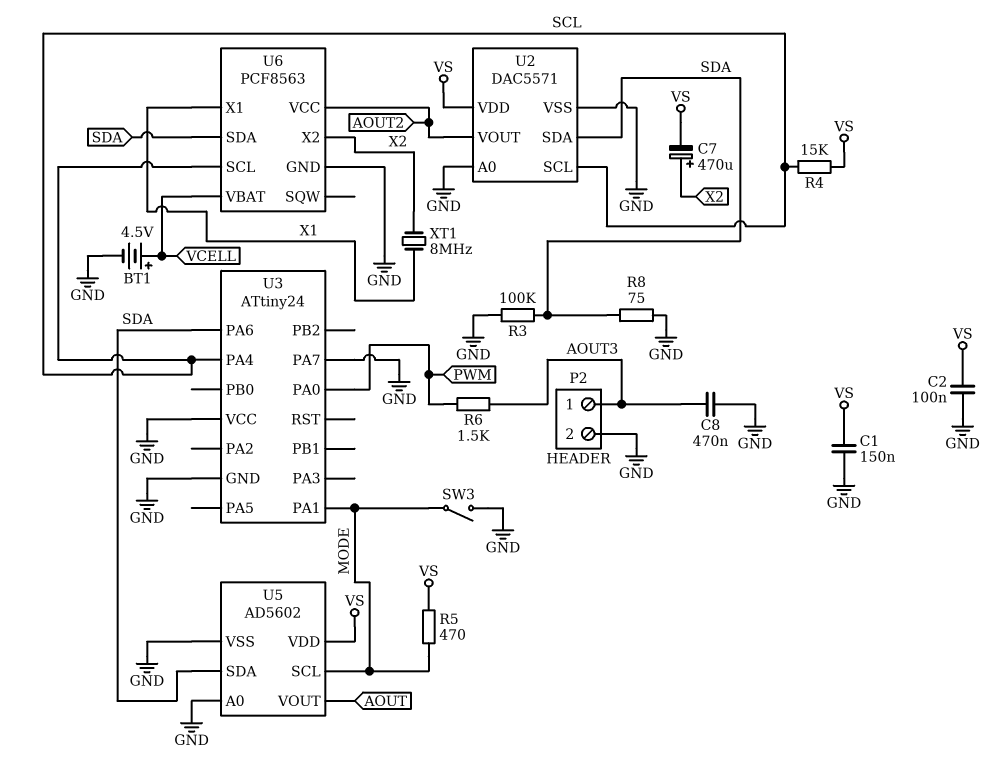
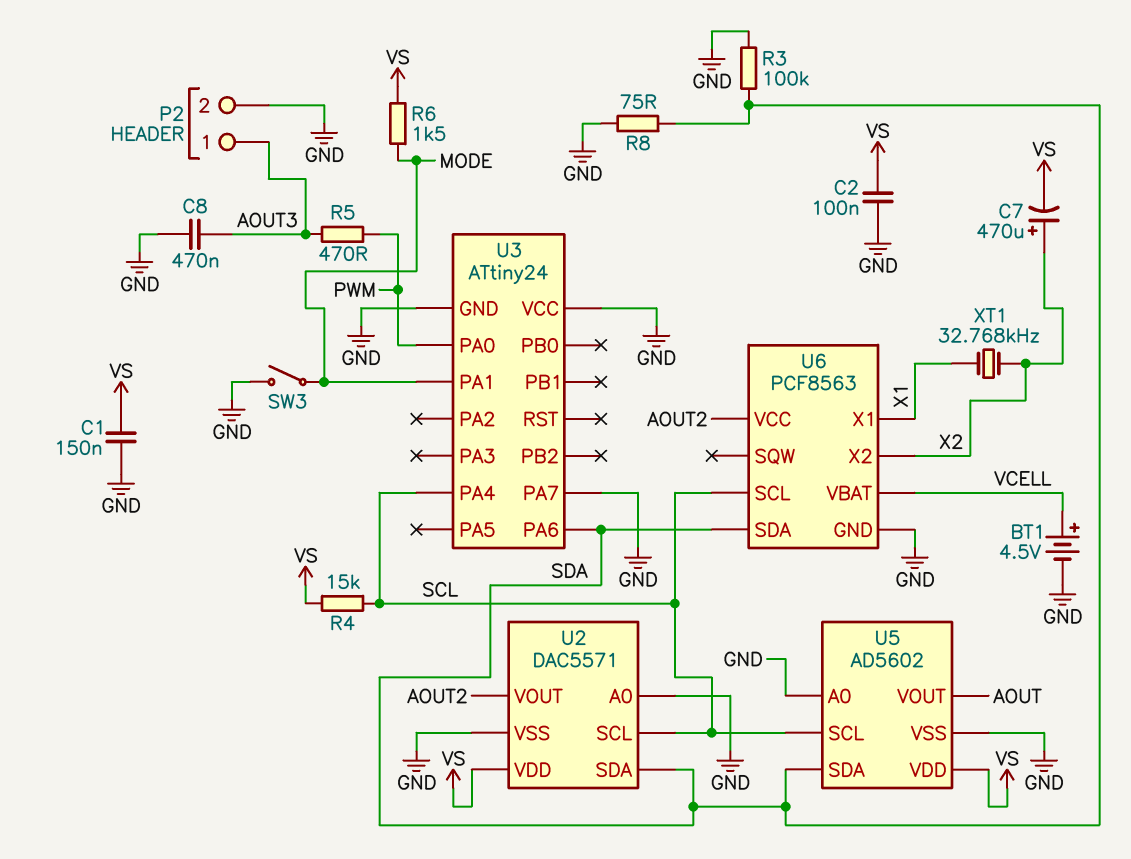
R5: 470 (MODE, VS) -> 470 (AOUT3, PWM)
R6: 1.5k (AOUT3, PWM) -> 1.5k (MODE, VS)
U5 pin SCL: MODE -> SCL
XT1: 8MHz (X1, X2) -> 32.768kHz (X1, X2)

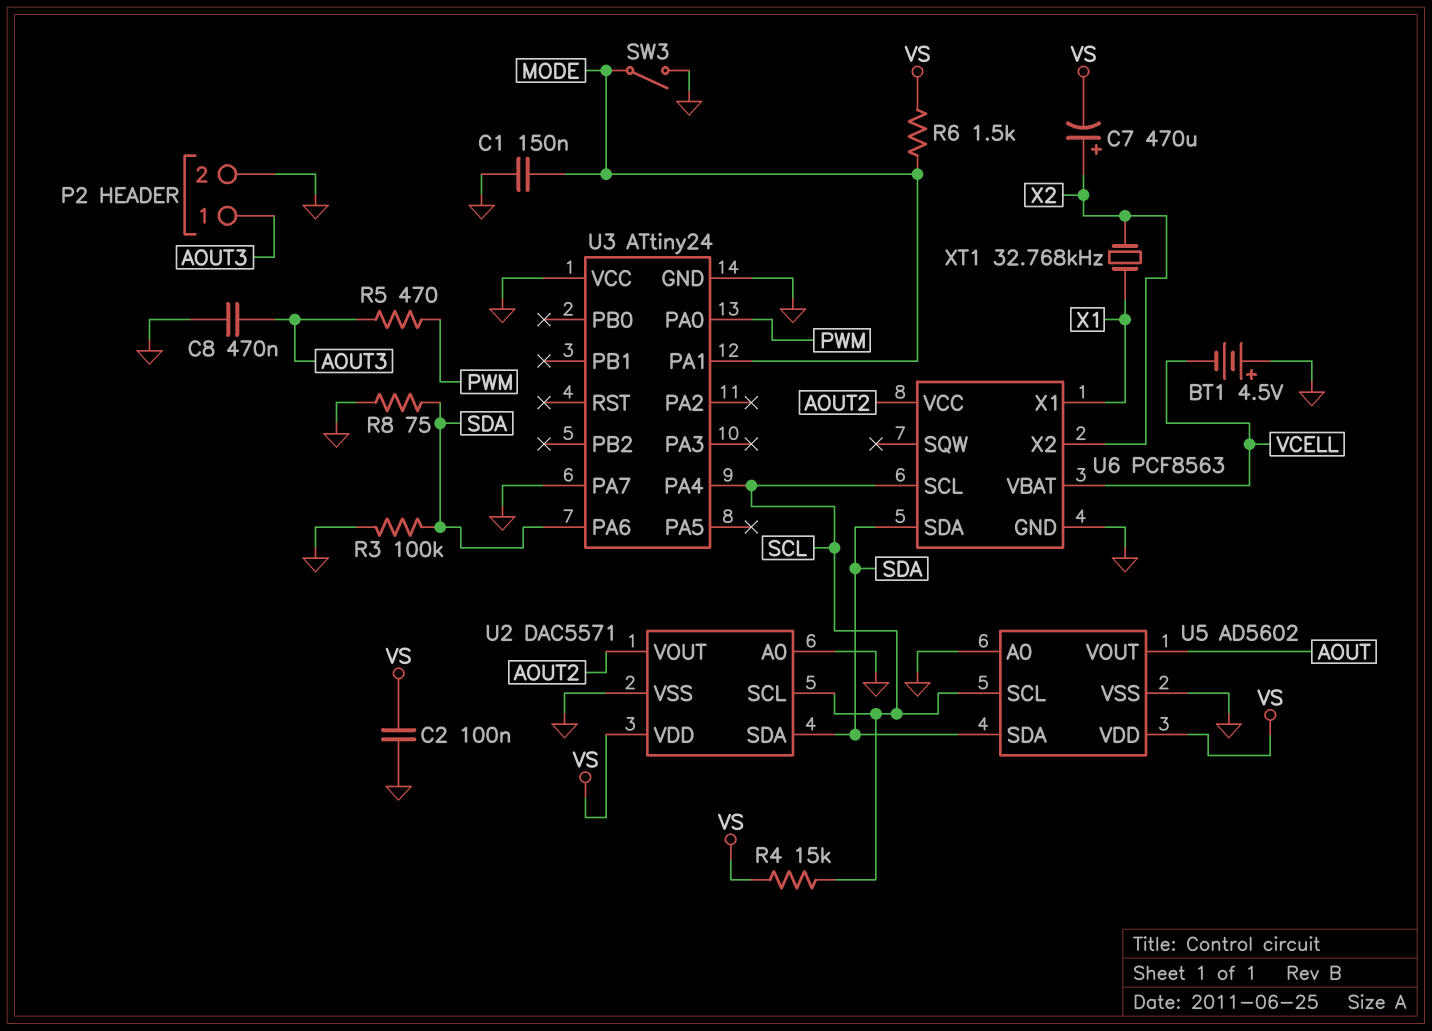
BT1: 4.5V (plus VCELL, minus GND) -> 4.5V (plus GND, minus VCELL)
C1: 150nF (GND, VS) -> 150nF (GND, MODE)

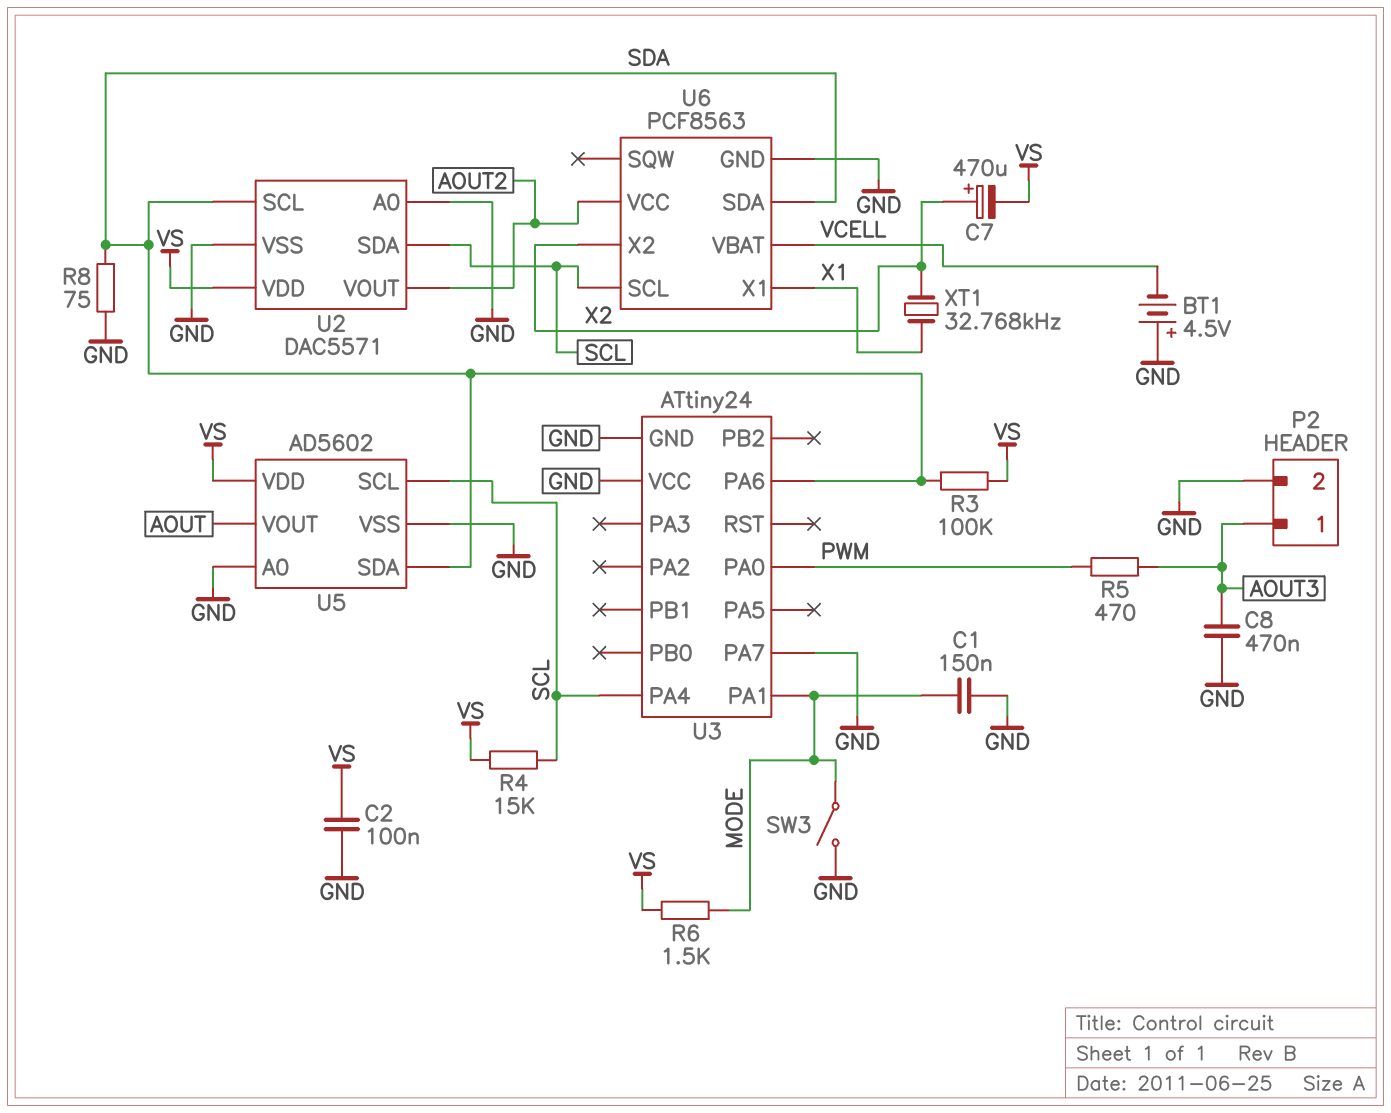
R3: 100k (GND, SDA) -> 100k (SDA, VS)
U2 pin SCL: SCL -> SDA
U2 pin SDA: SDA -> SCL

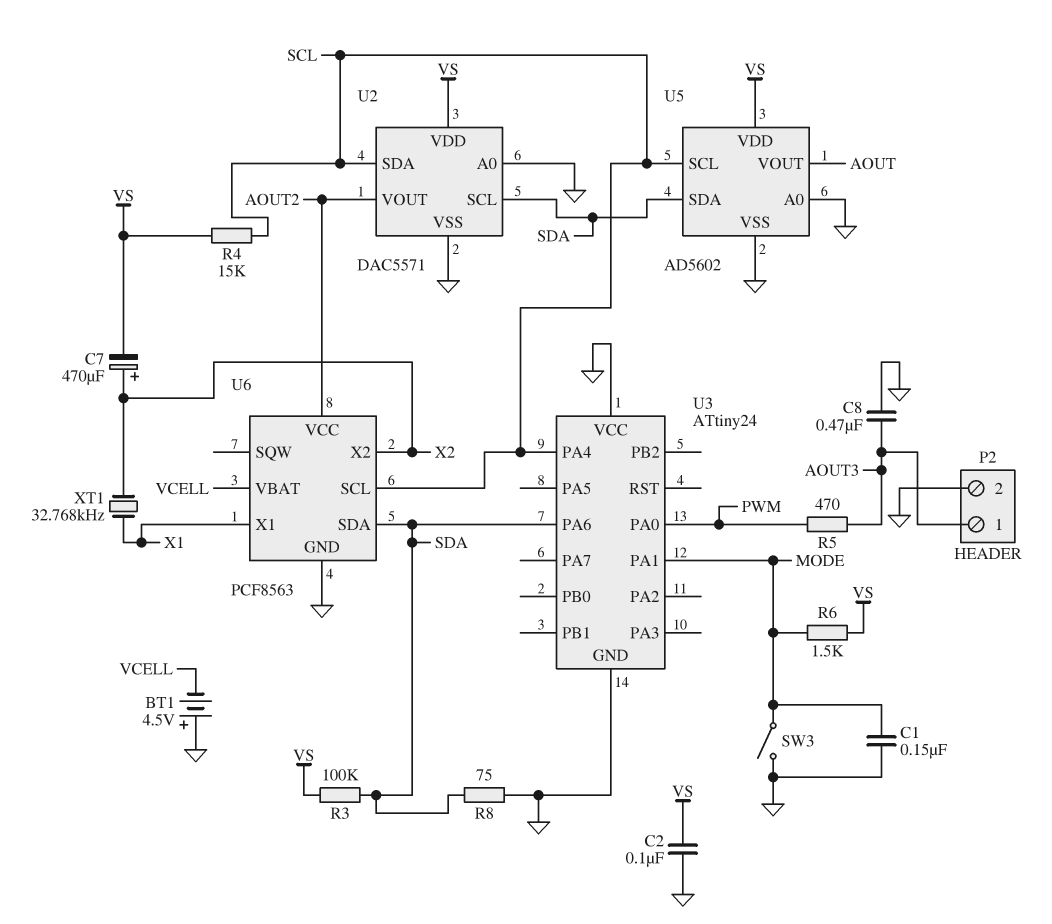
U3 pin PA7: GND -> none

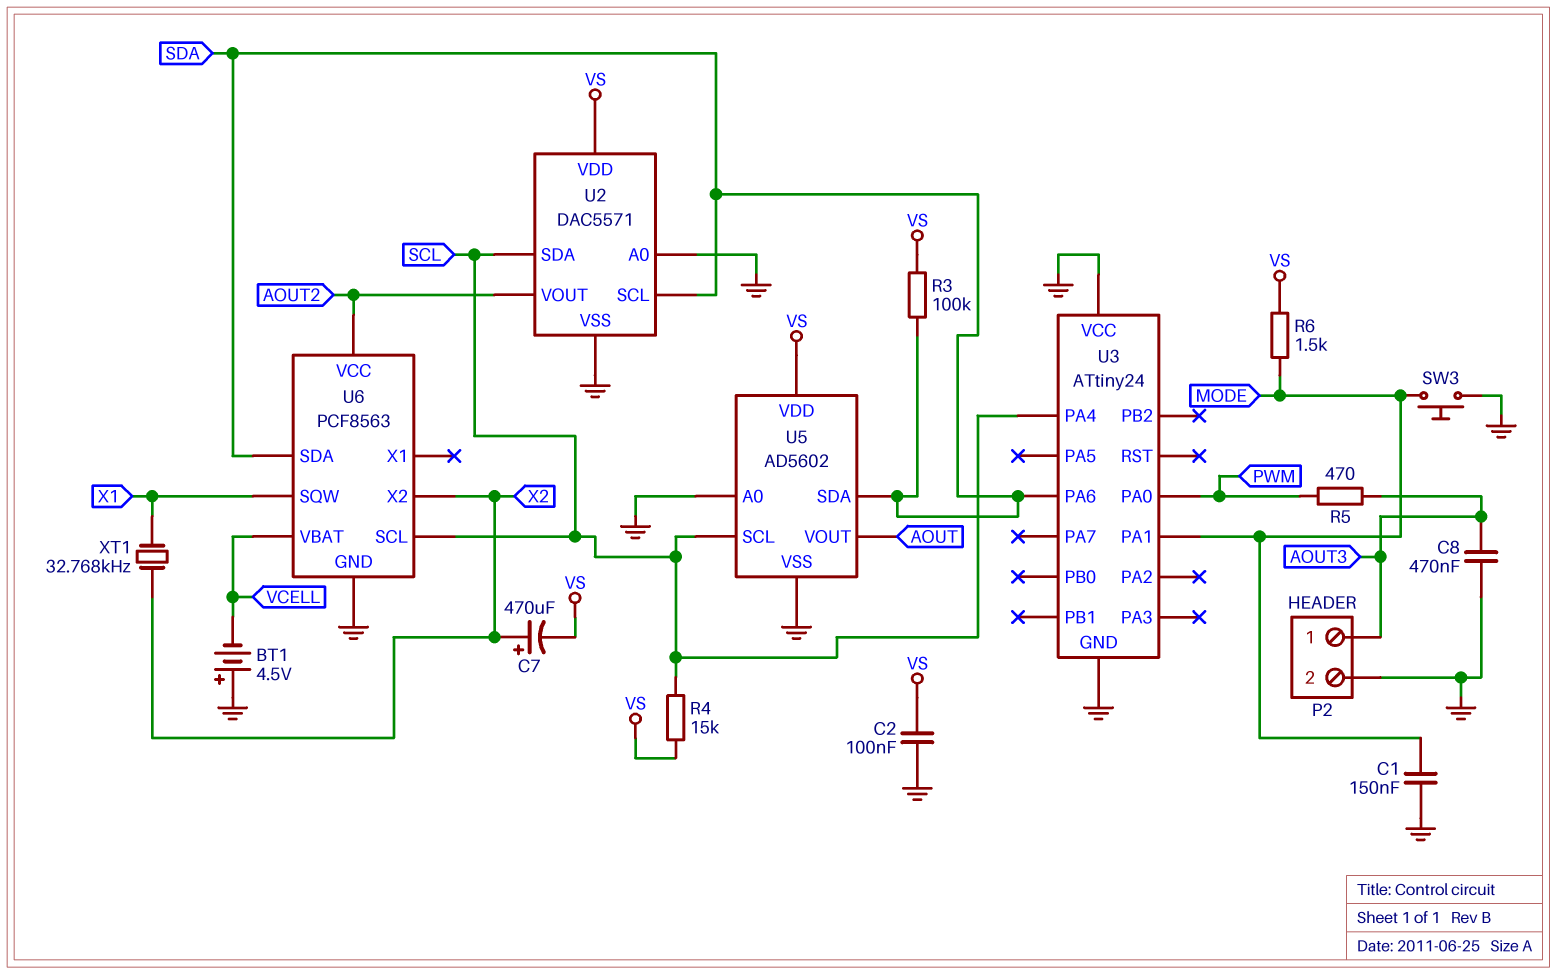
R8: 75 (GND, SDA) -> none
SW3: switch (GND, MODE) -> button (GND, MODE)
U6 pin SQW: none -> X1
U6 pin X1: X1 -> none

